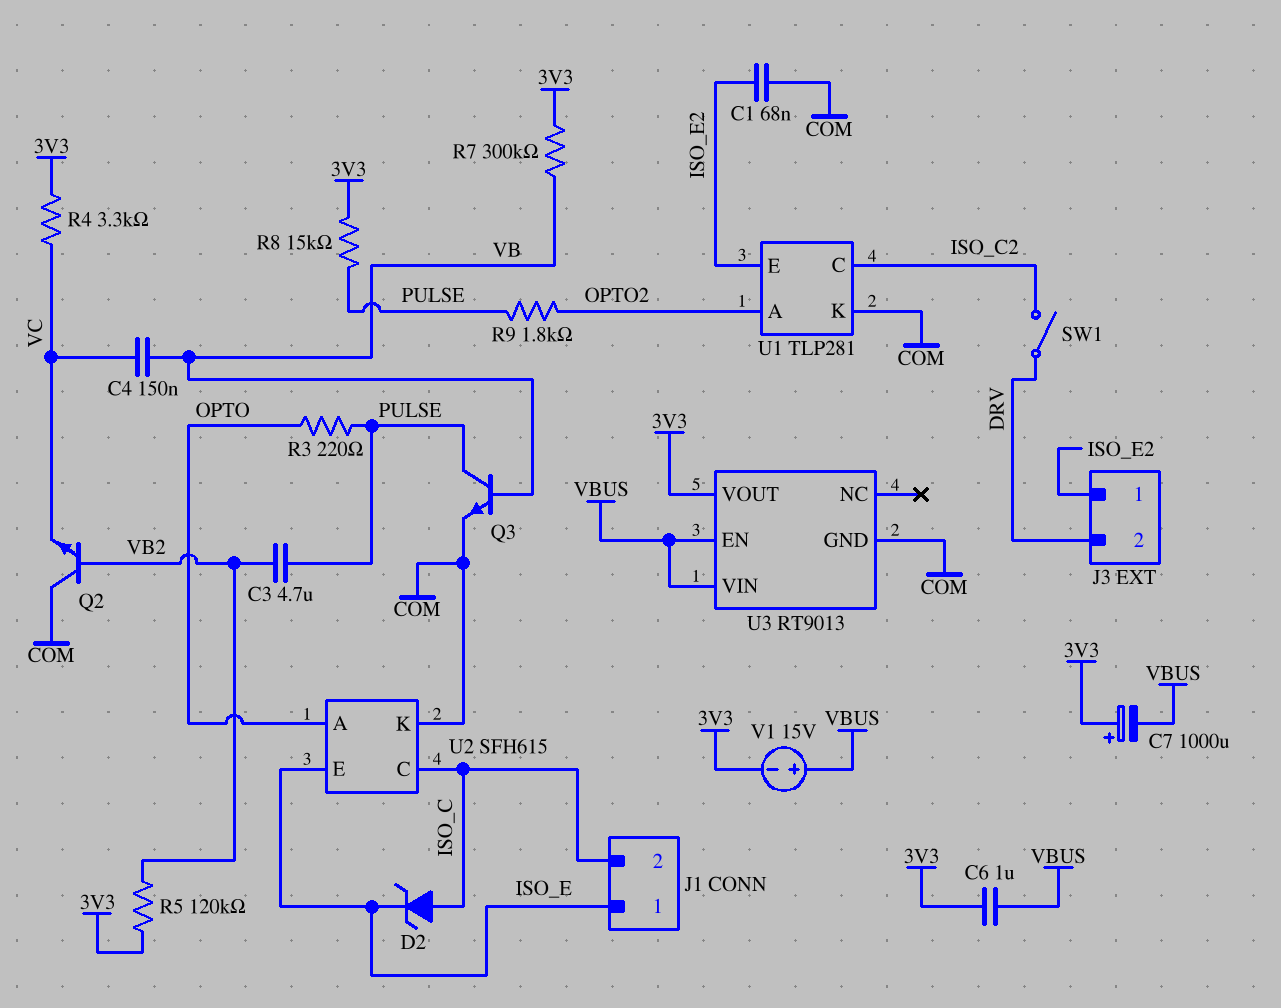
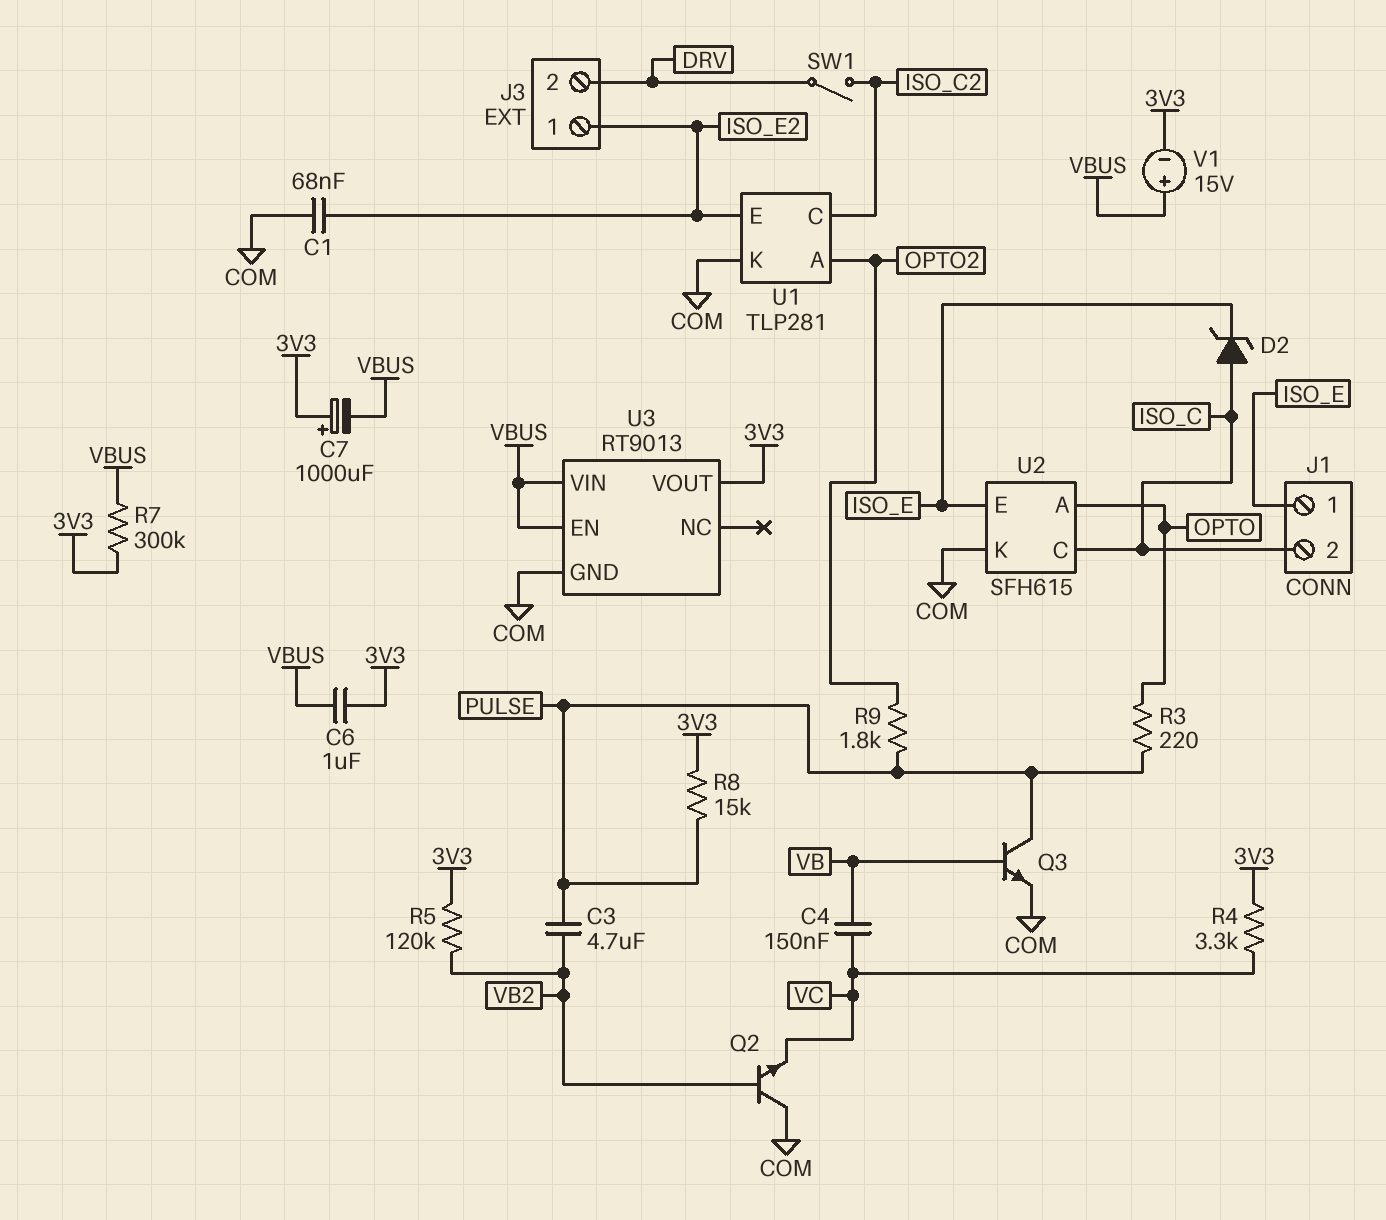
R7: 300k (3V3, VB) -> 300k (3V3, VBUS)

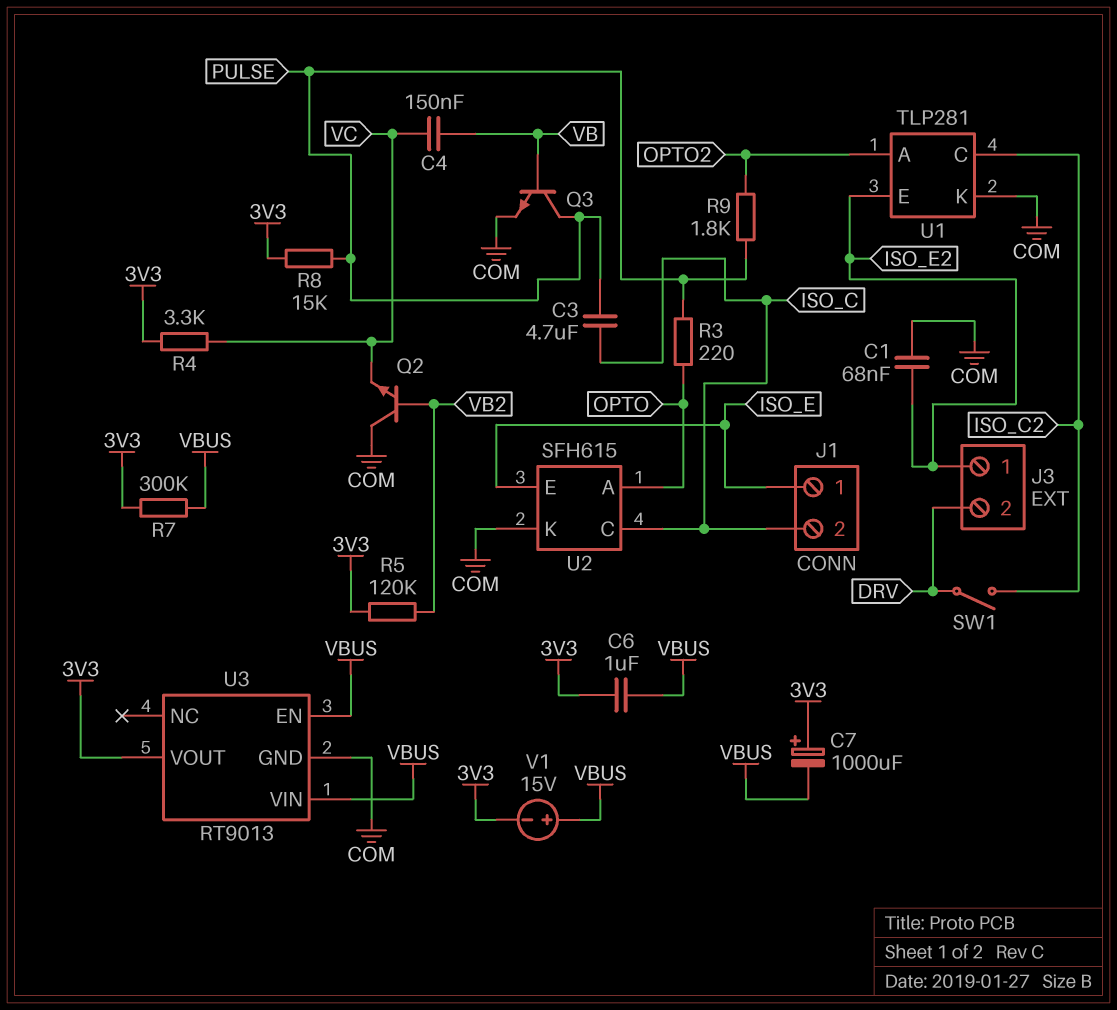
C3: 4.7uF (PULSE, VB2) -> 4.7uF (ISO_C, PULSE)
D2: zener (A ISO_C, K ISO_E) -> none

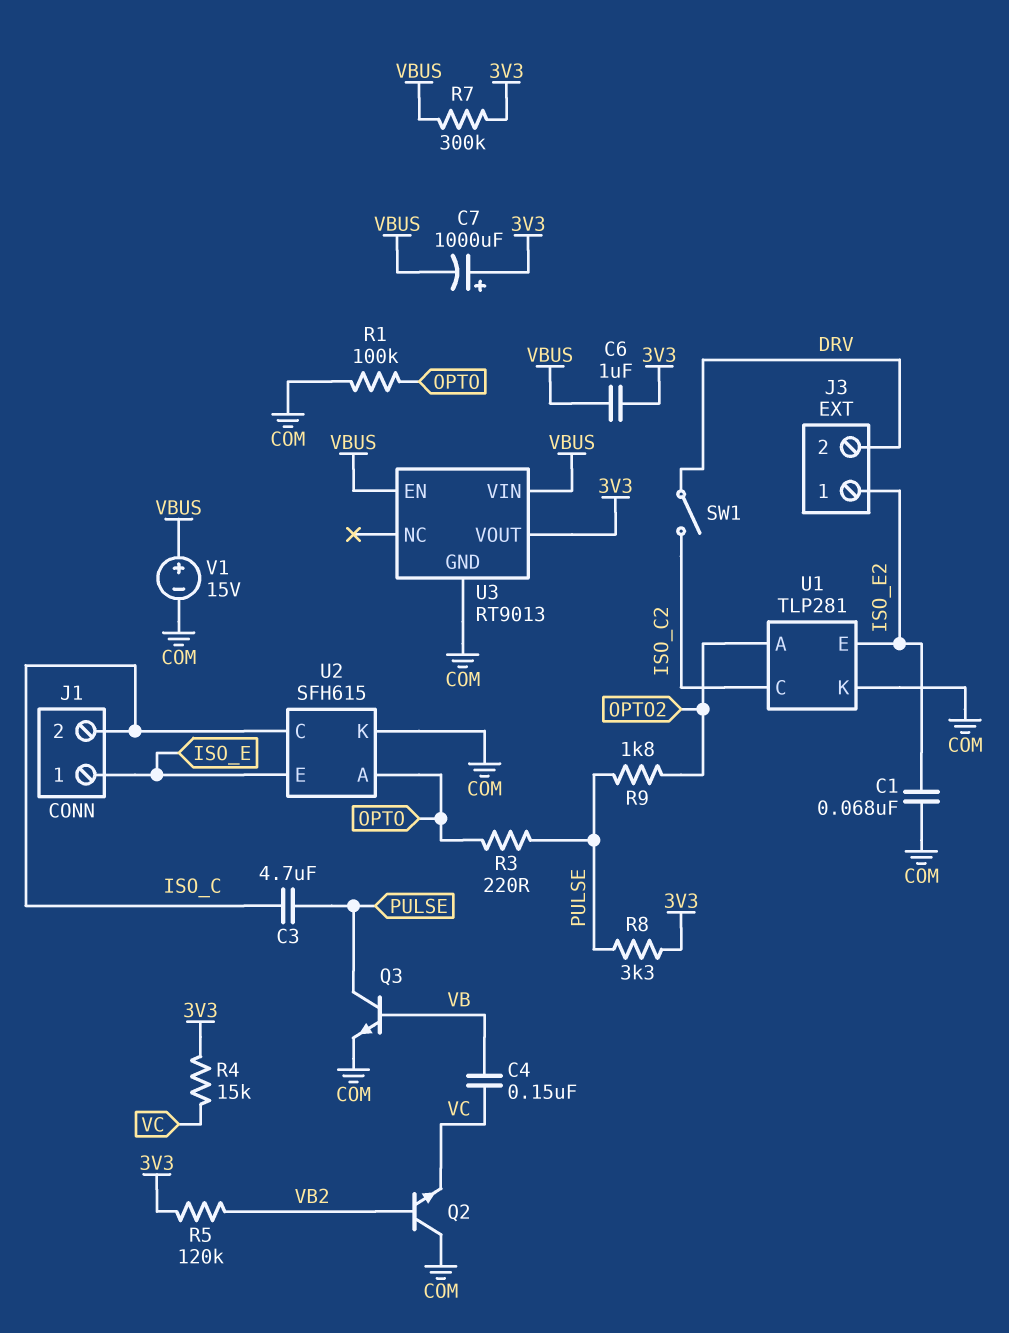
R1: none -> 100k (COM, OPTO)
R4: 3.3k (3V3, VC) -> 15k (3V3, VC)
R8: 15k (3V3, PULSE) -> 3.3k (3V3, PULSE)
V1: 15V (plus VBUS, minus 3V3) -> 15V (plus VBUS, minus COM)

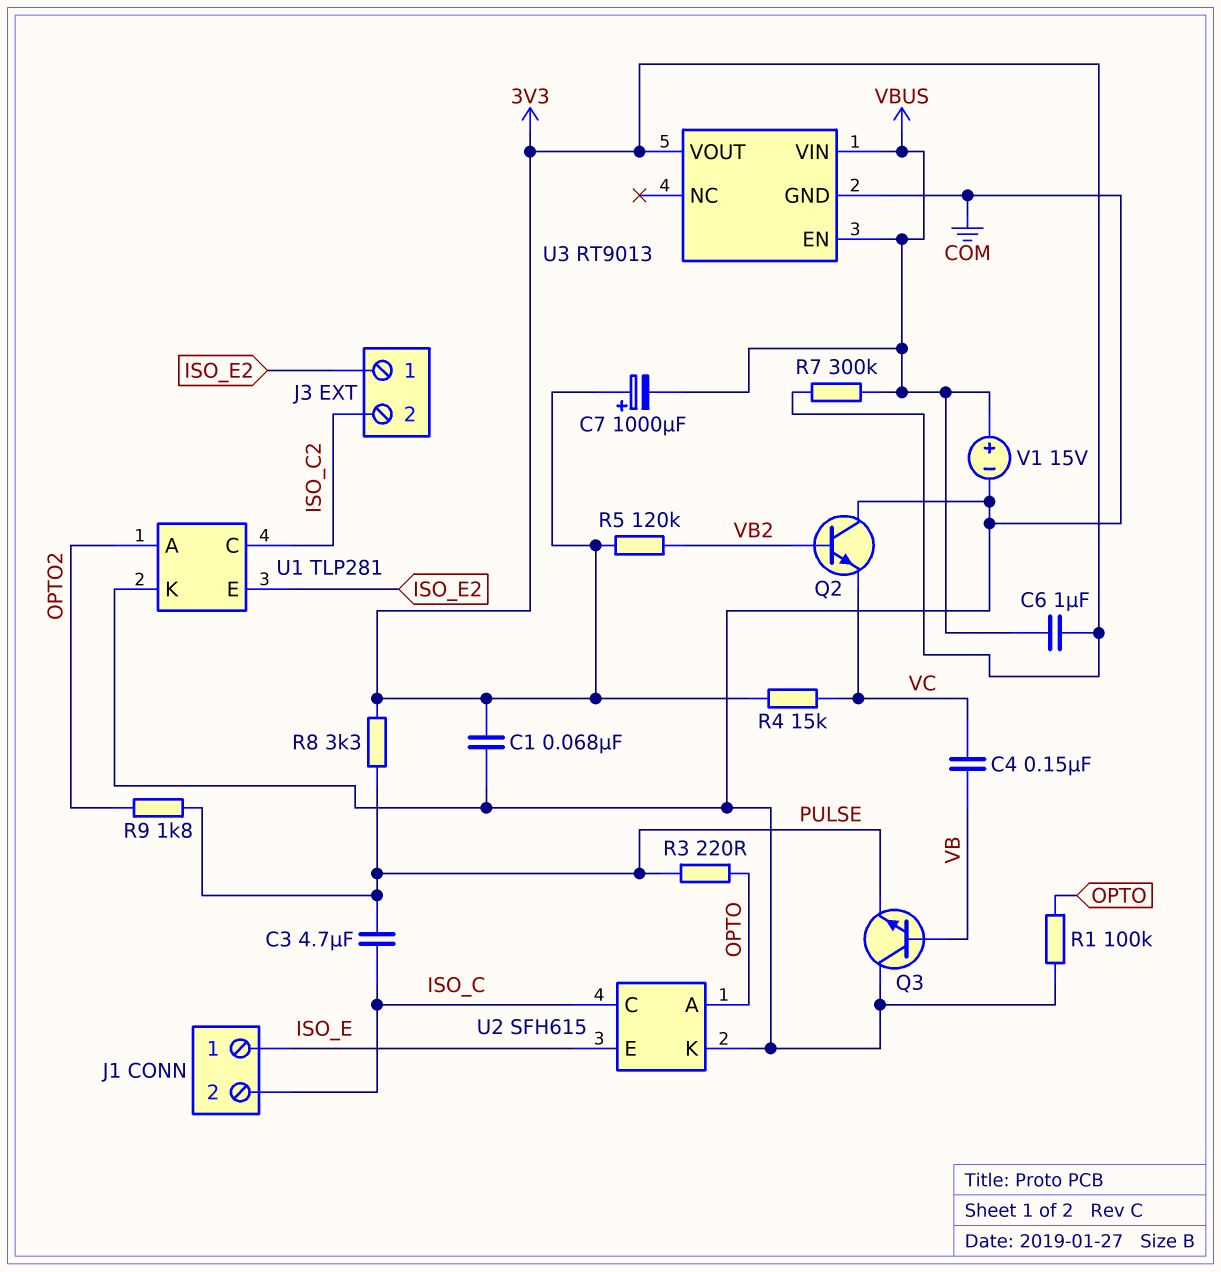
C1: 68nF (COM, ISO_E2) -> 68nF (3V3, COM)
J3 pin 2: DRV -> ISO_C2
Q3: NPN (B VB, C PULSE, E COM) -> NPN (B VB, C COM, E PULSE)
SW1: switch (DRV, ISO_C2) -> none

